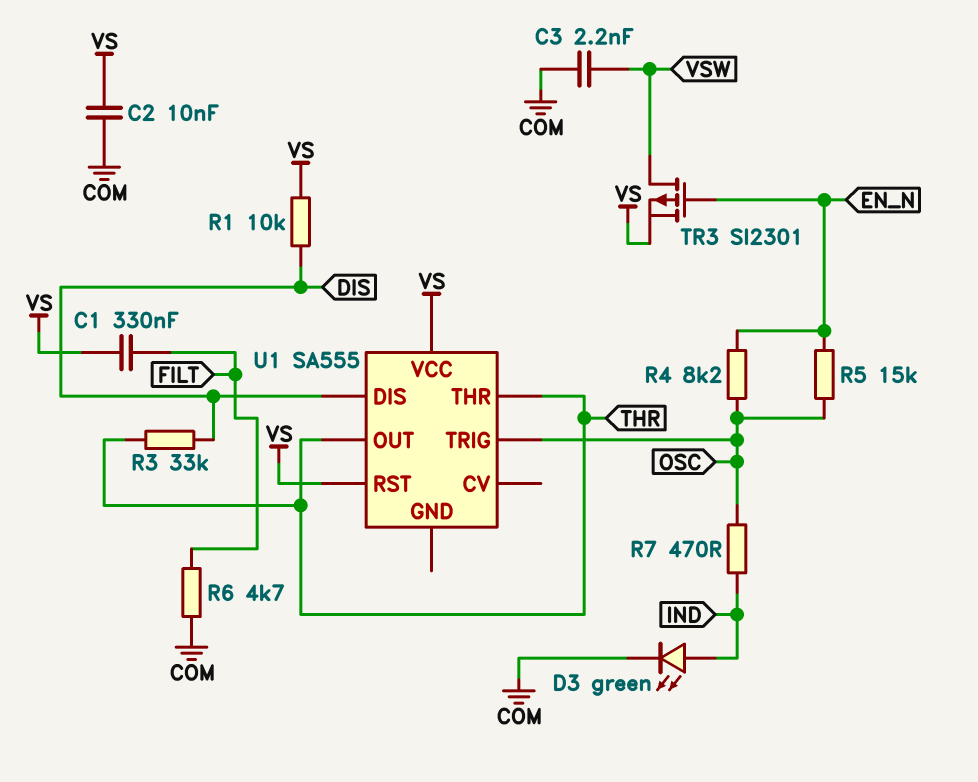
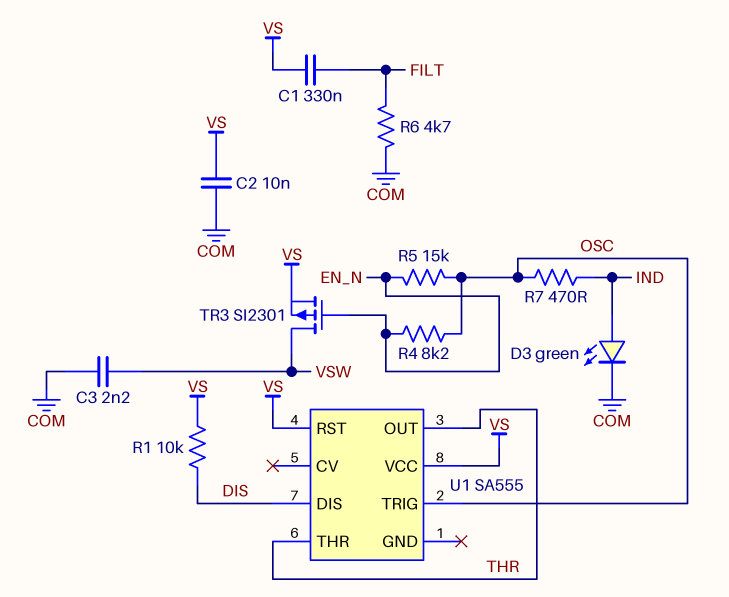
R3: 33k (DIS, THR) -> none

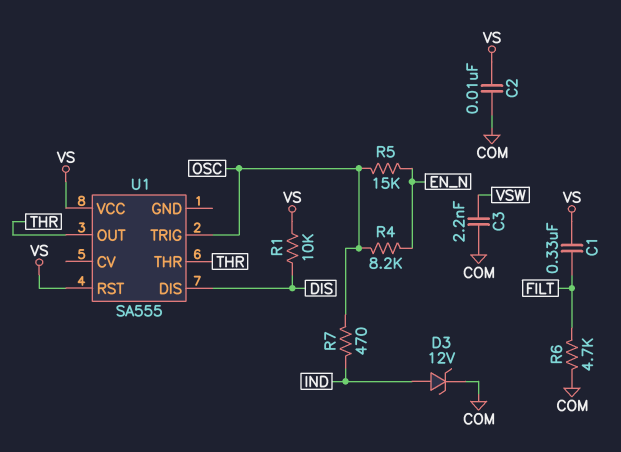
D3: LED green (A IND, K COM) -> zener 12V (A IND, K COM)
TR3: PMOS SI2301 (G EN_N, D VSW, S VS) -> none

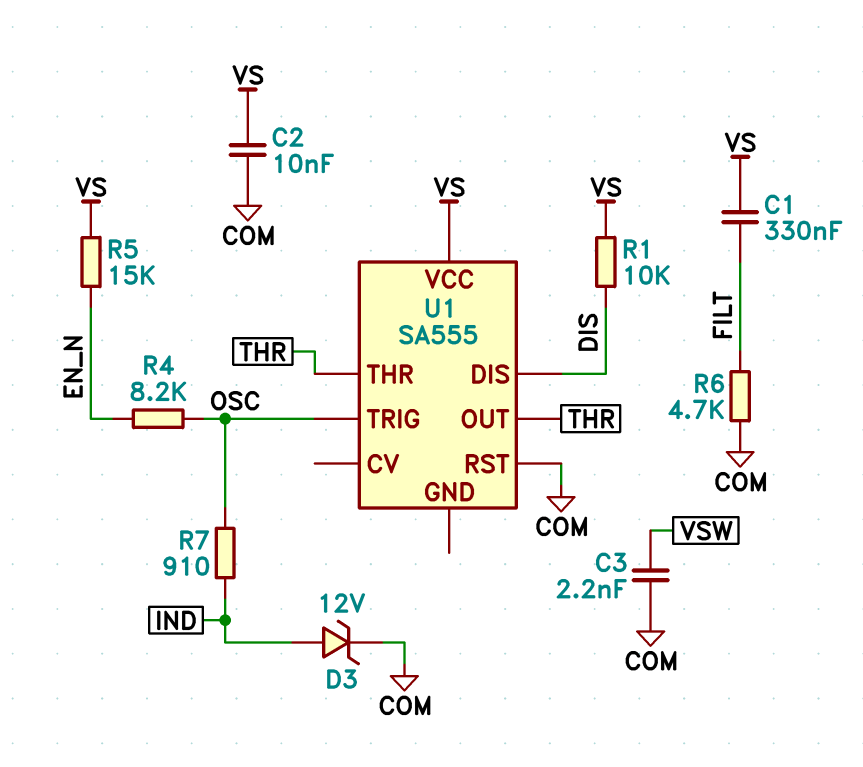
R5: 15k (EN_N, OSC) -> 15k (EN_N, VS)
R7: 470 (IND, OSC) -> 910 (IND, OSC)
U1 pin RST: VS -> COM

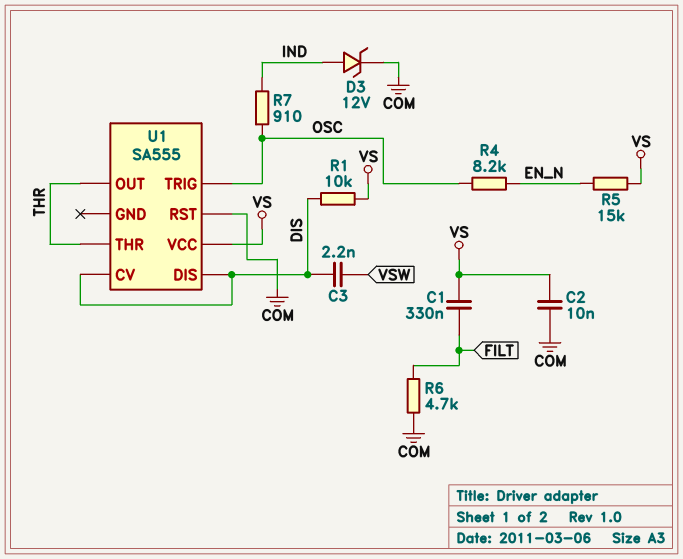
C3: 2.2nF (COM, VSW) -> 2.2nF (DIS, VSW)
U1 pin CV: none -> DIS

